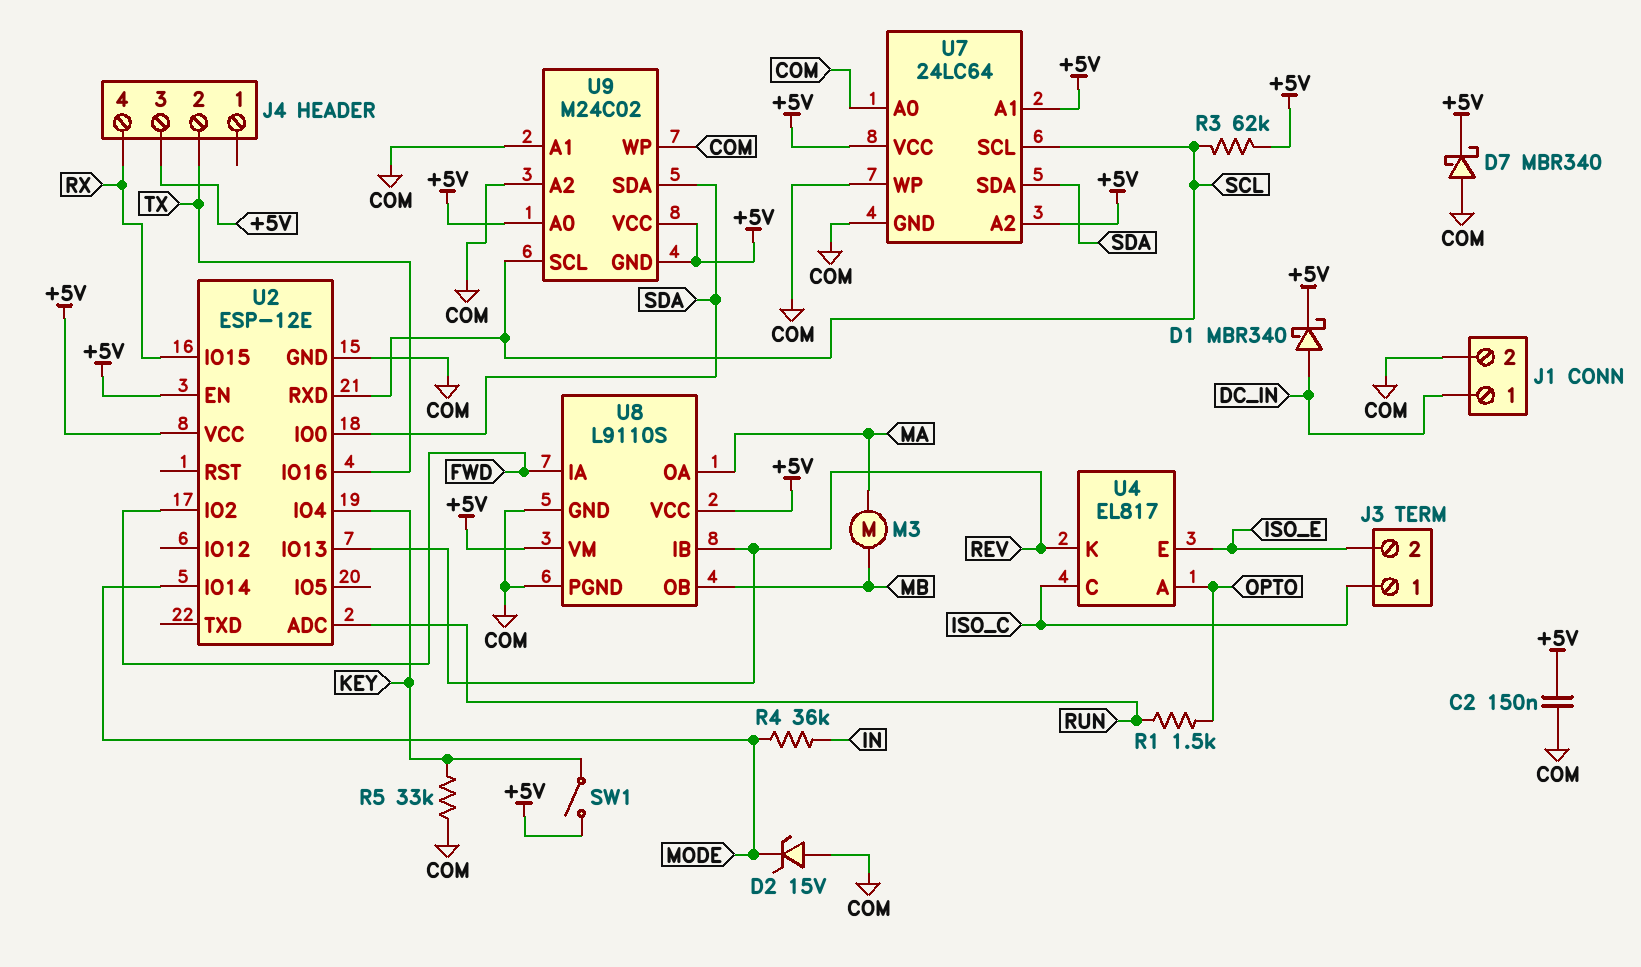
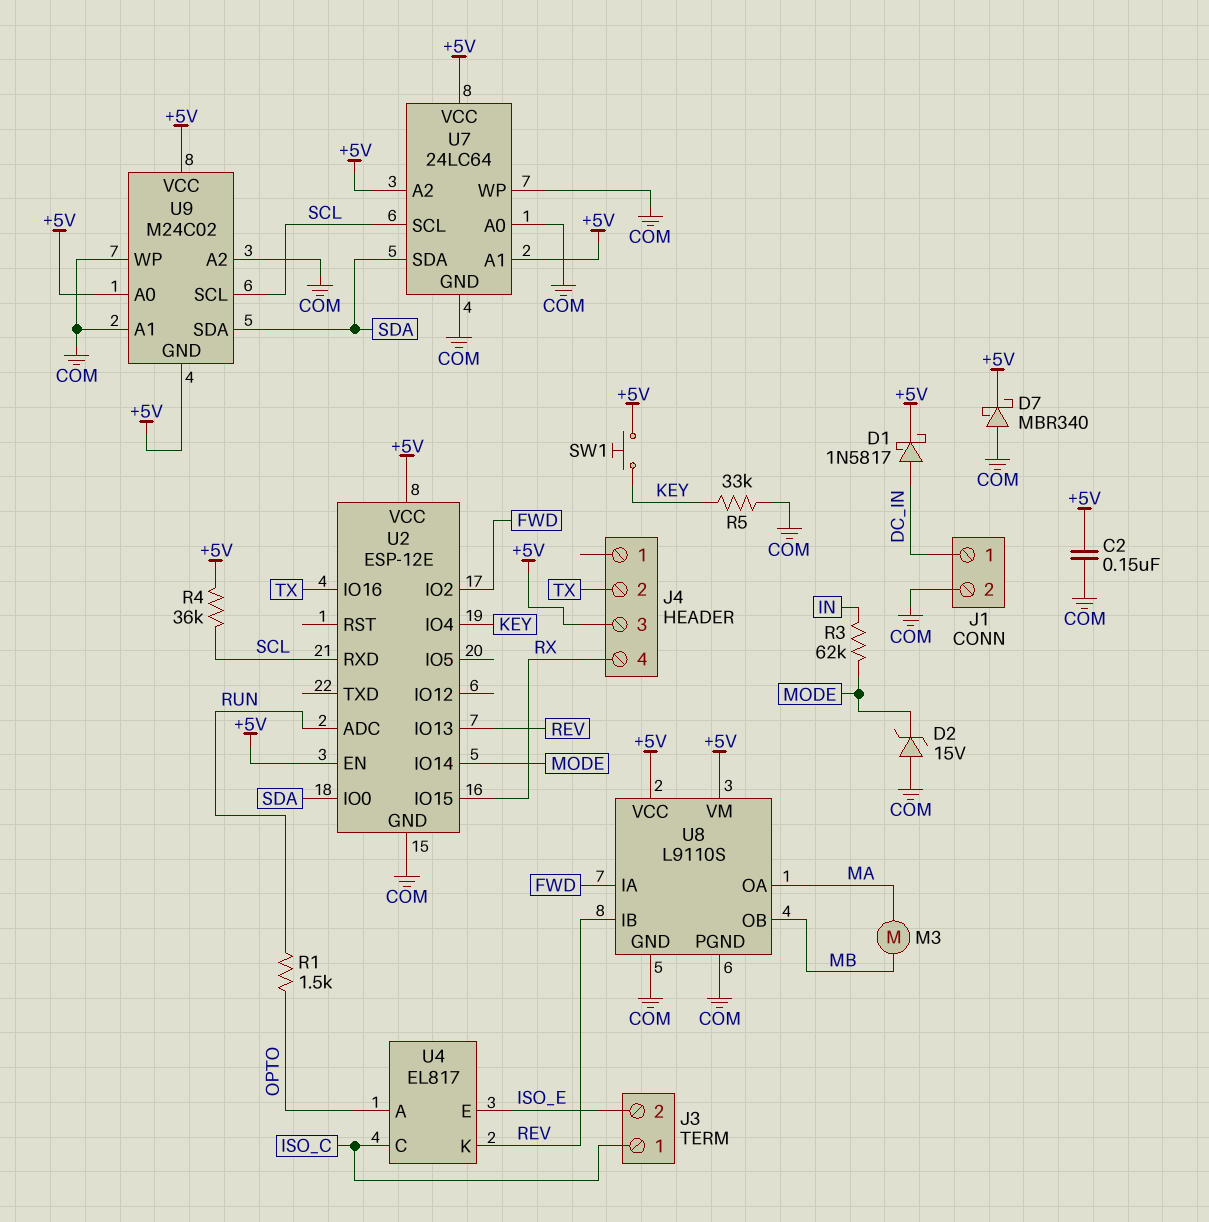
D1: schottky MBR340 (A DC_IN, K +5V) -> schottky 1N5817 (A DC_IN, K +5V)
R3: 62k (+5V, SCL) -> 62k (IN, MODE)
R4: 36k (IN, MODE) -> 36k (+5V, SCL)
SW1: switch (+5V, KEY) -> button (+5V, KEY)

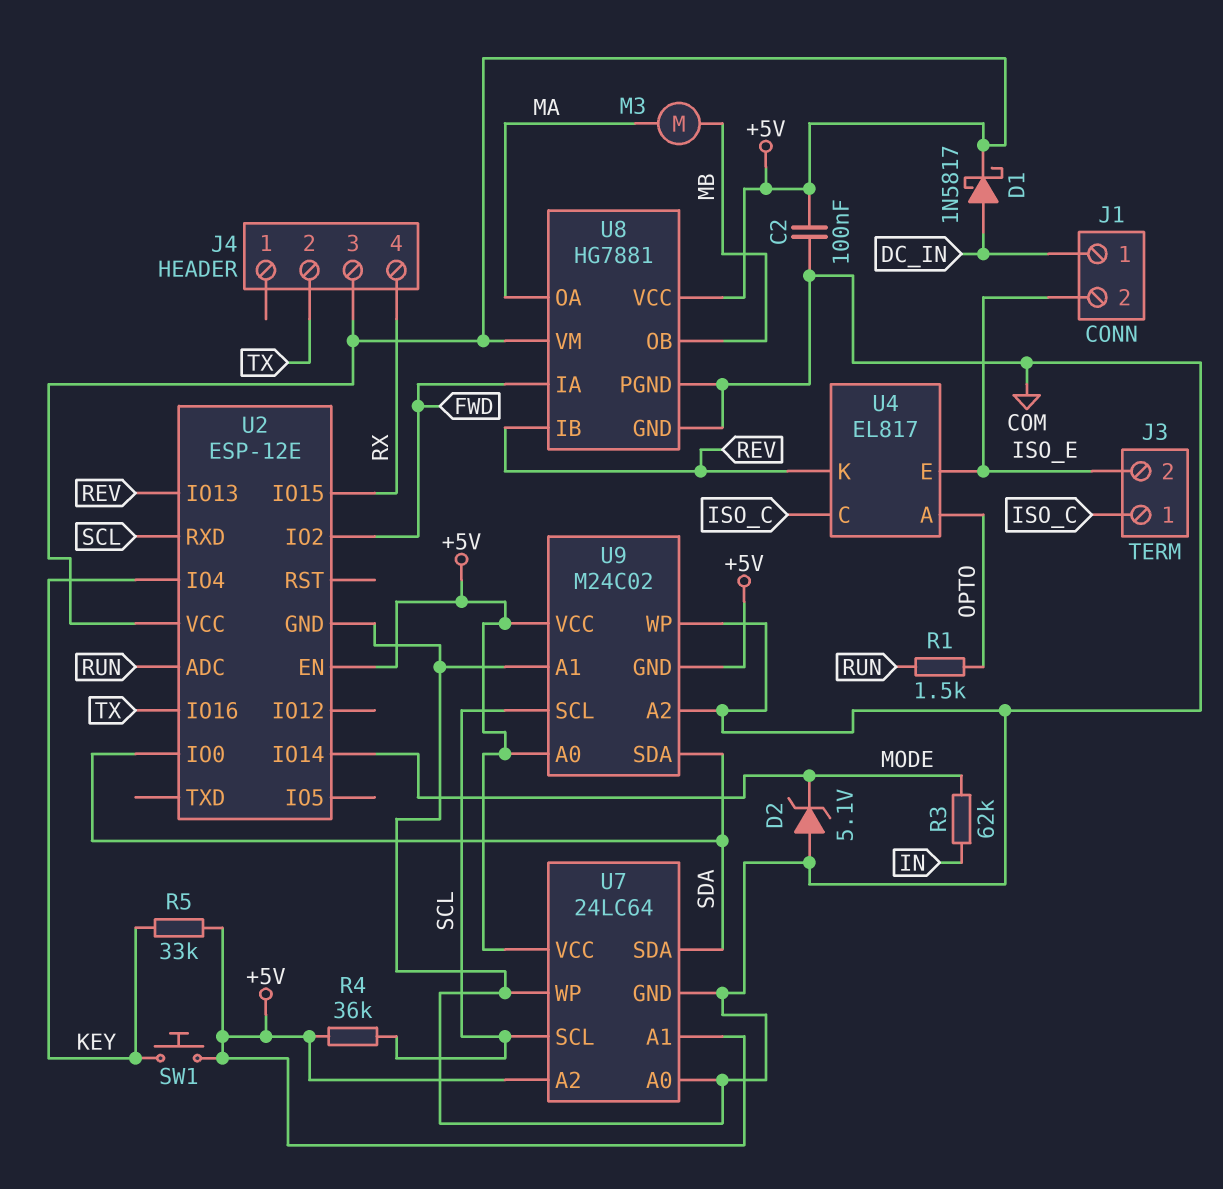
C2: 150nF (+5V, COM) -> 100nF (+5V, COM)
D2: zener 15V (A COM, K MODE) -> zener 5.1V (A COM, K MODE)
D7: schottky MBR340 (A COM, K +5V) -> none
J1 pin 2: COM -> ISO_E
R5: 33k (COM, KEY) -> 33k (+5V, KEY)
U8: L9110S -> HG7881

